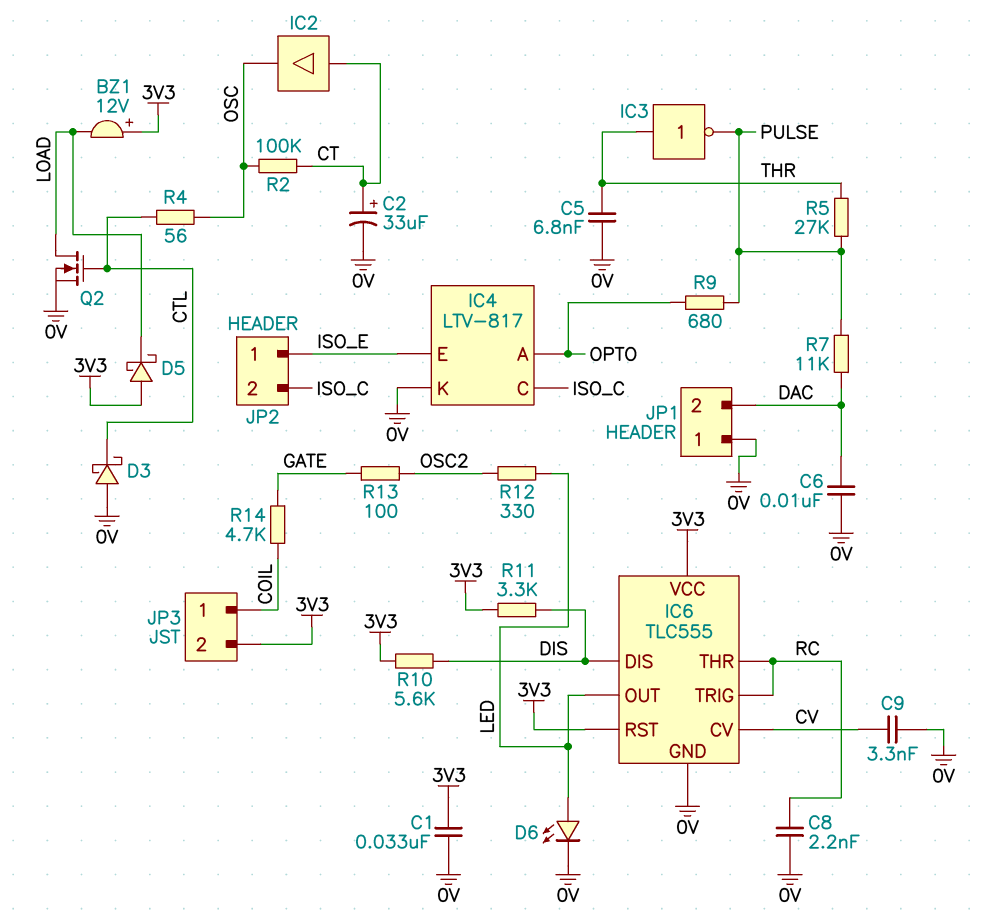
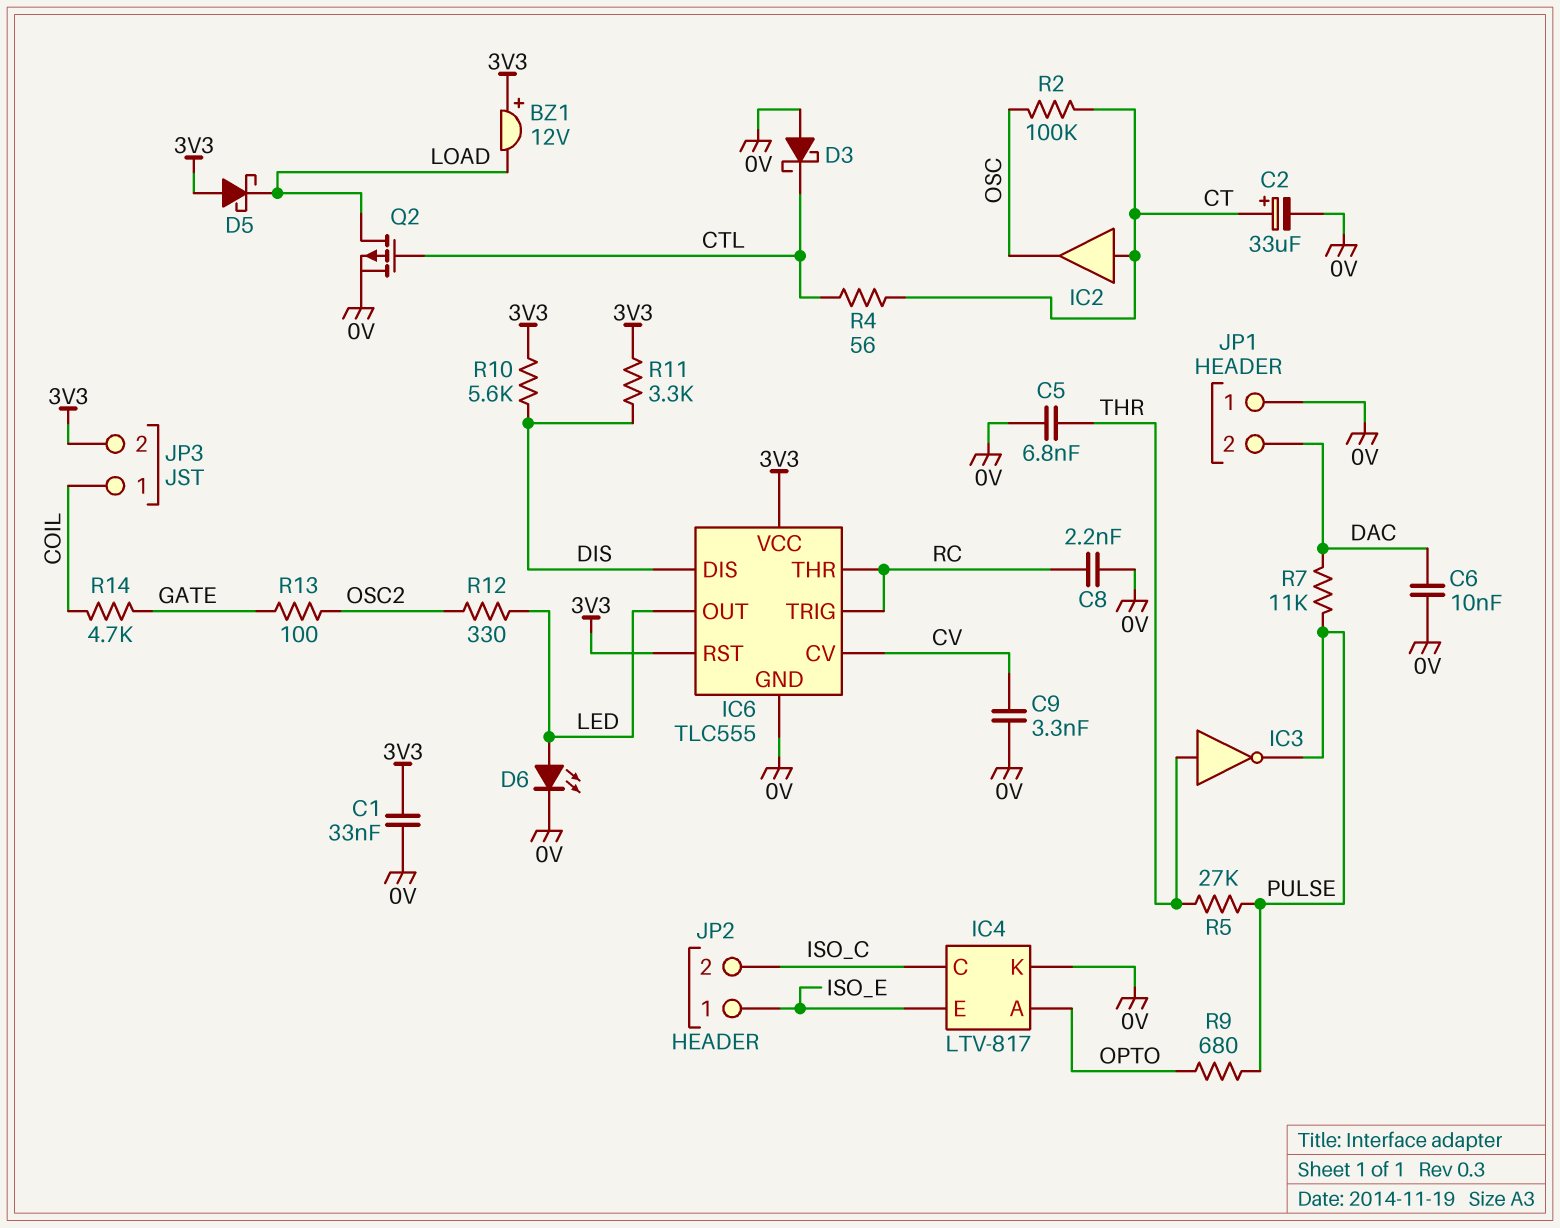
Q2: NMOS (G CTL, D LOAD, S 0V) -> PMOS (G CTL, D LOAD, S 0V)
R4: 56 (CTL, OSC) -> 56 (CT, CTL)

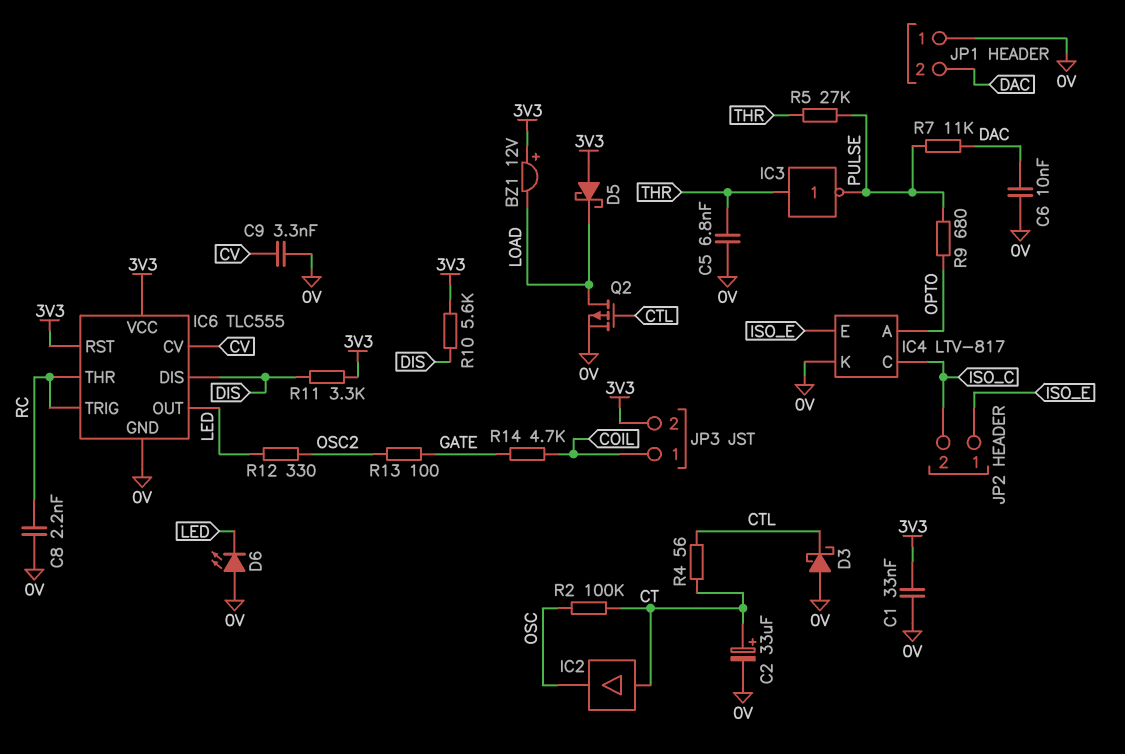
D6: LED (A LED, K 0V) -> LED (A 0V, K LED)

